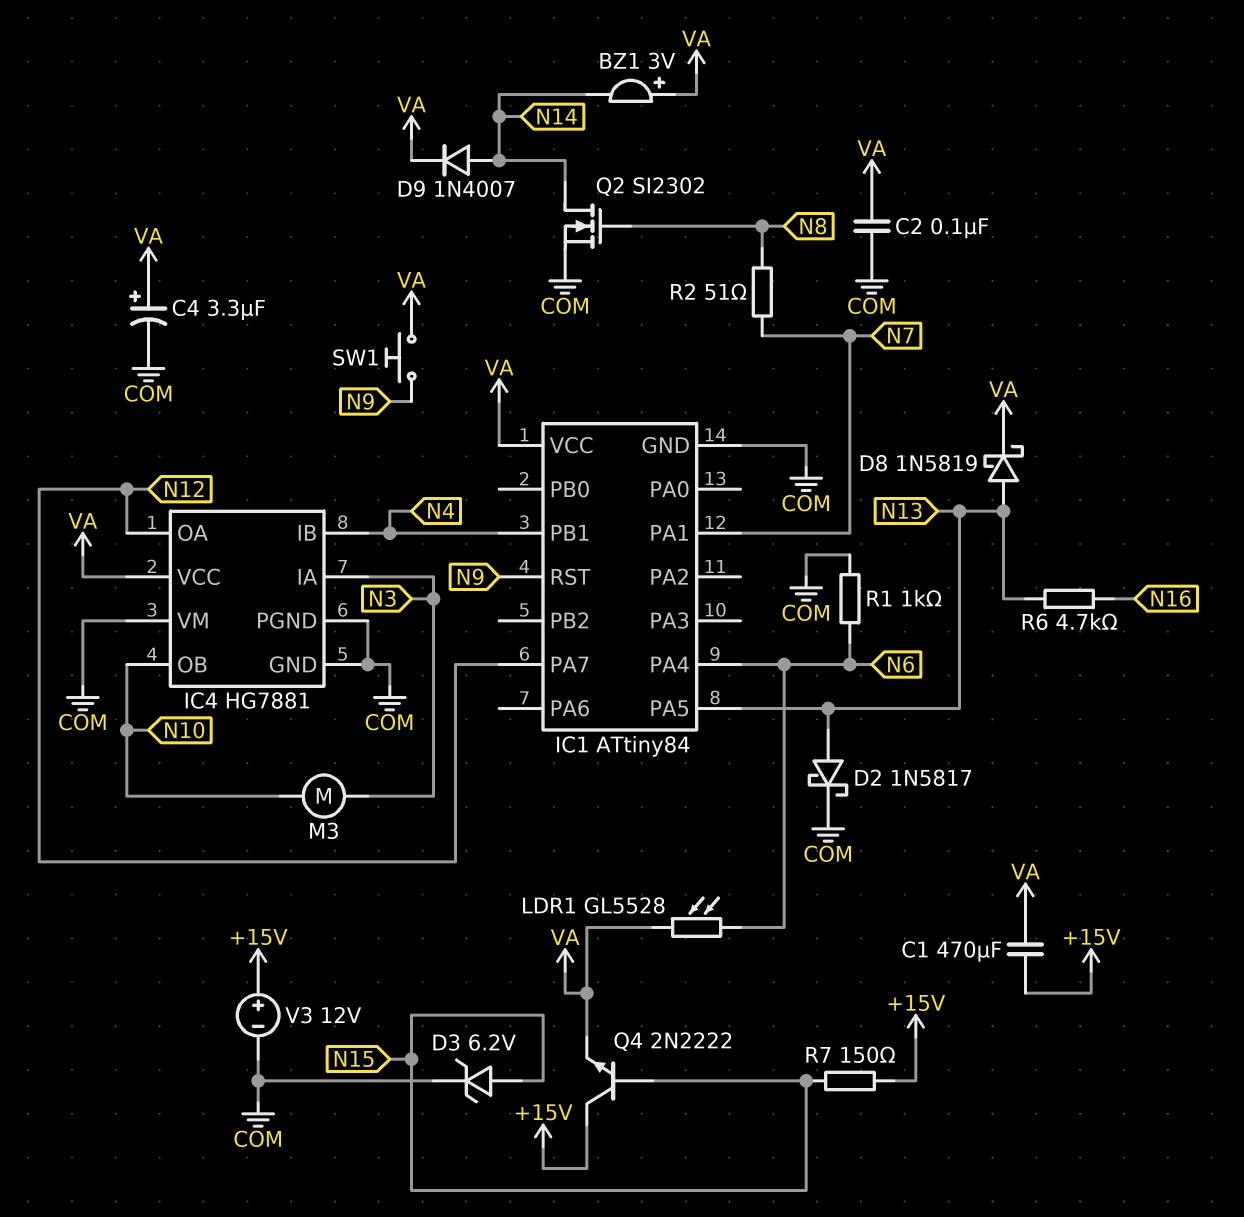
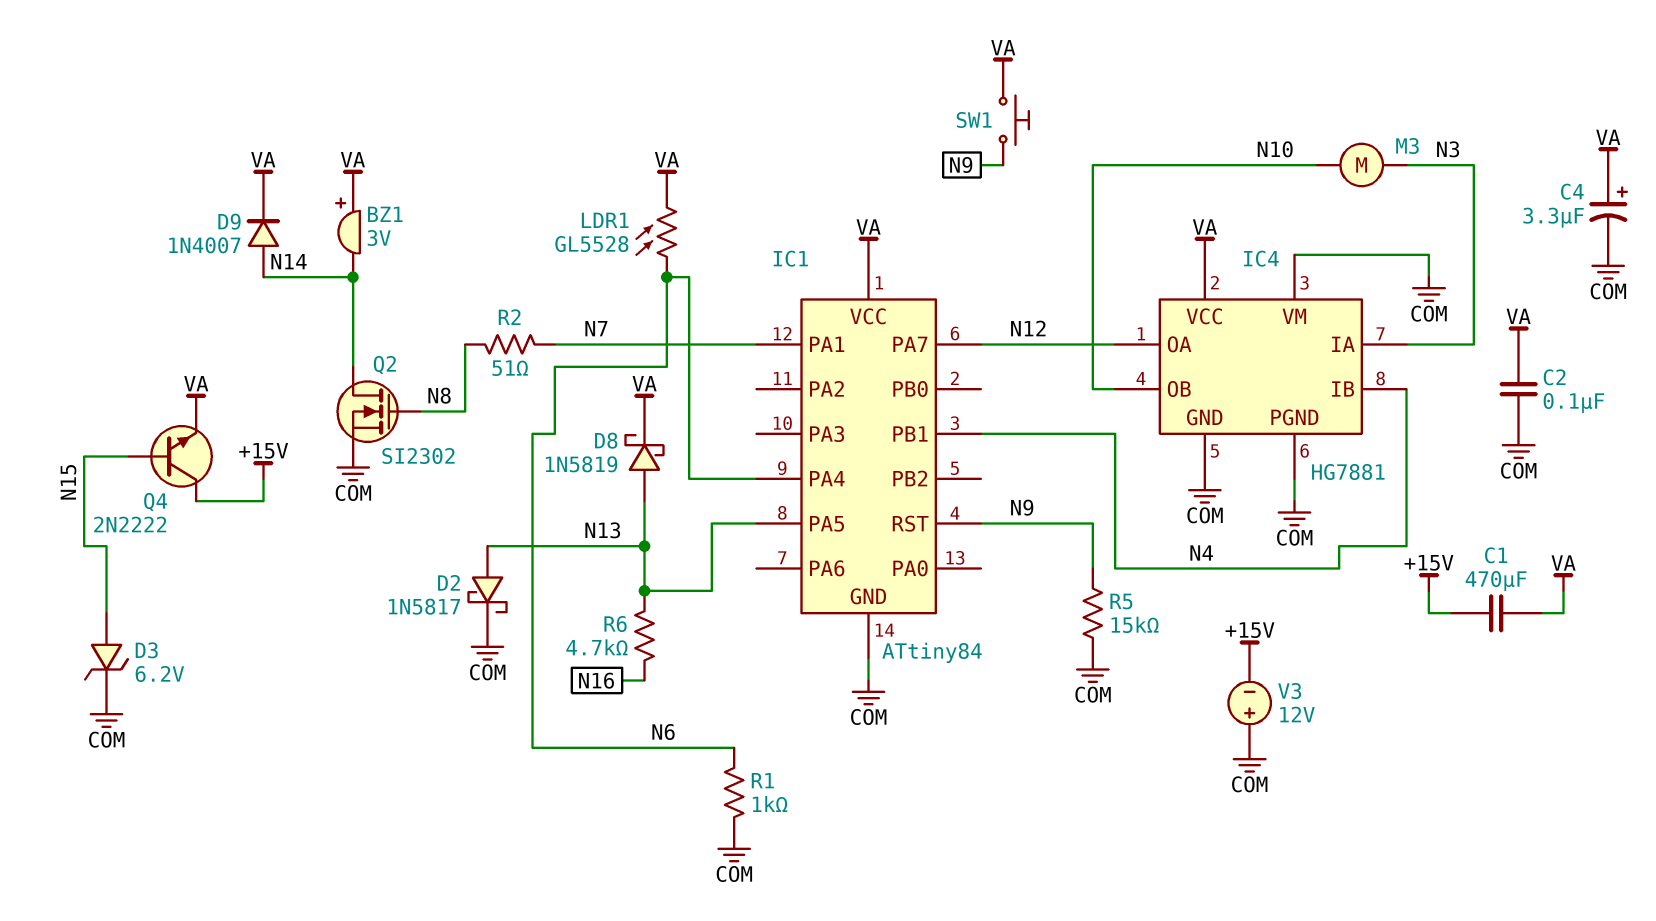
R5: none -> 15k (COM, N9)
R7: 150 (+15V, N15) -> none
V3: 12V (plus +15V, minus COM) -> 12V (plus COM, minus +15V)

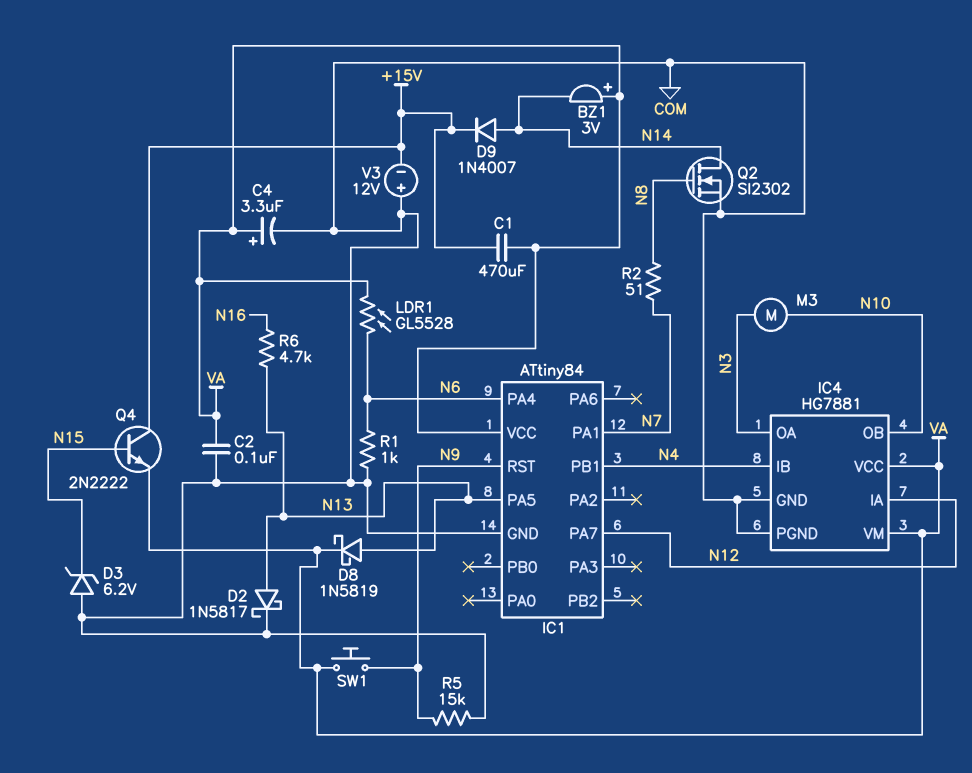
D3: zener 6.2V (A N15, K COM) -> zener 6.2V (A COM, K N15)
D9: diode 1N4007 (A N14, K VA) -> diode 1N4007 (A N14, K +15V)
IC4 pin IA: N3 -> N12
IC4 pin OA: N12 -> N3
IC4 pin VM: COM -> VA

